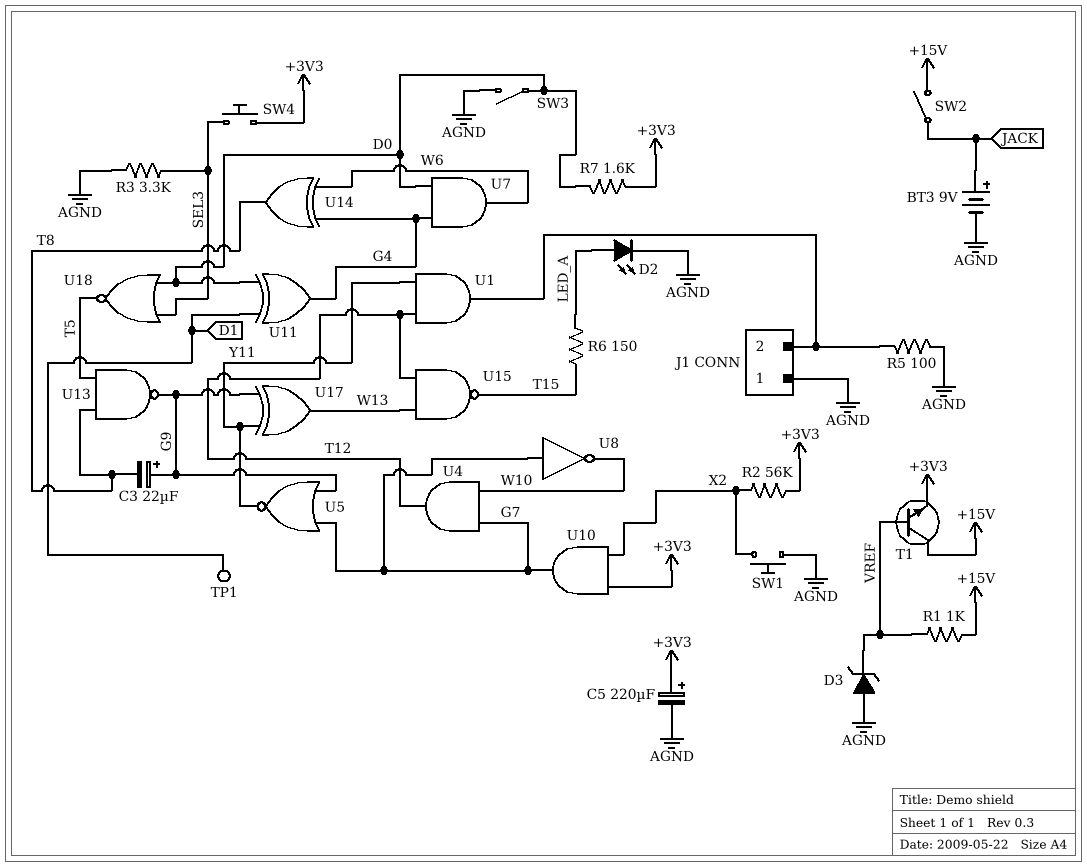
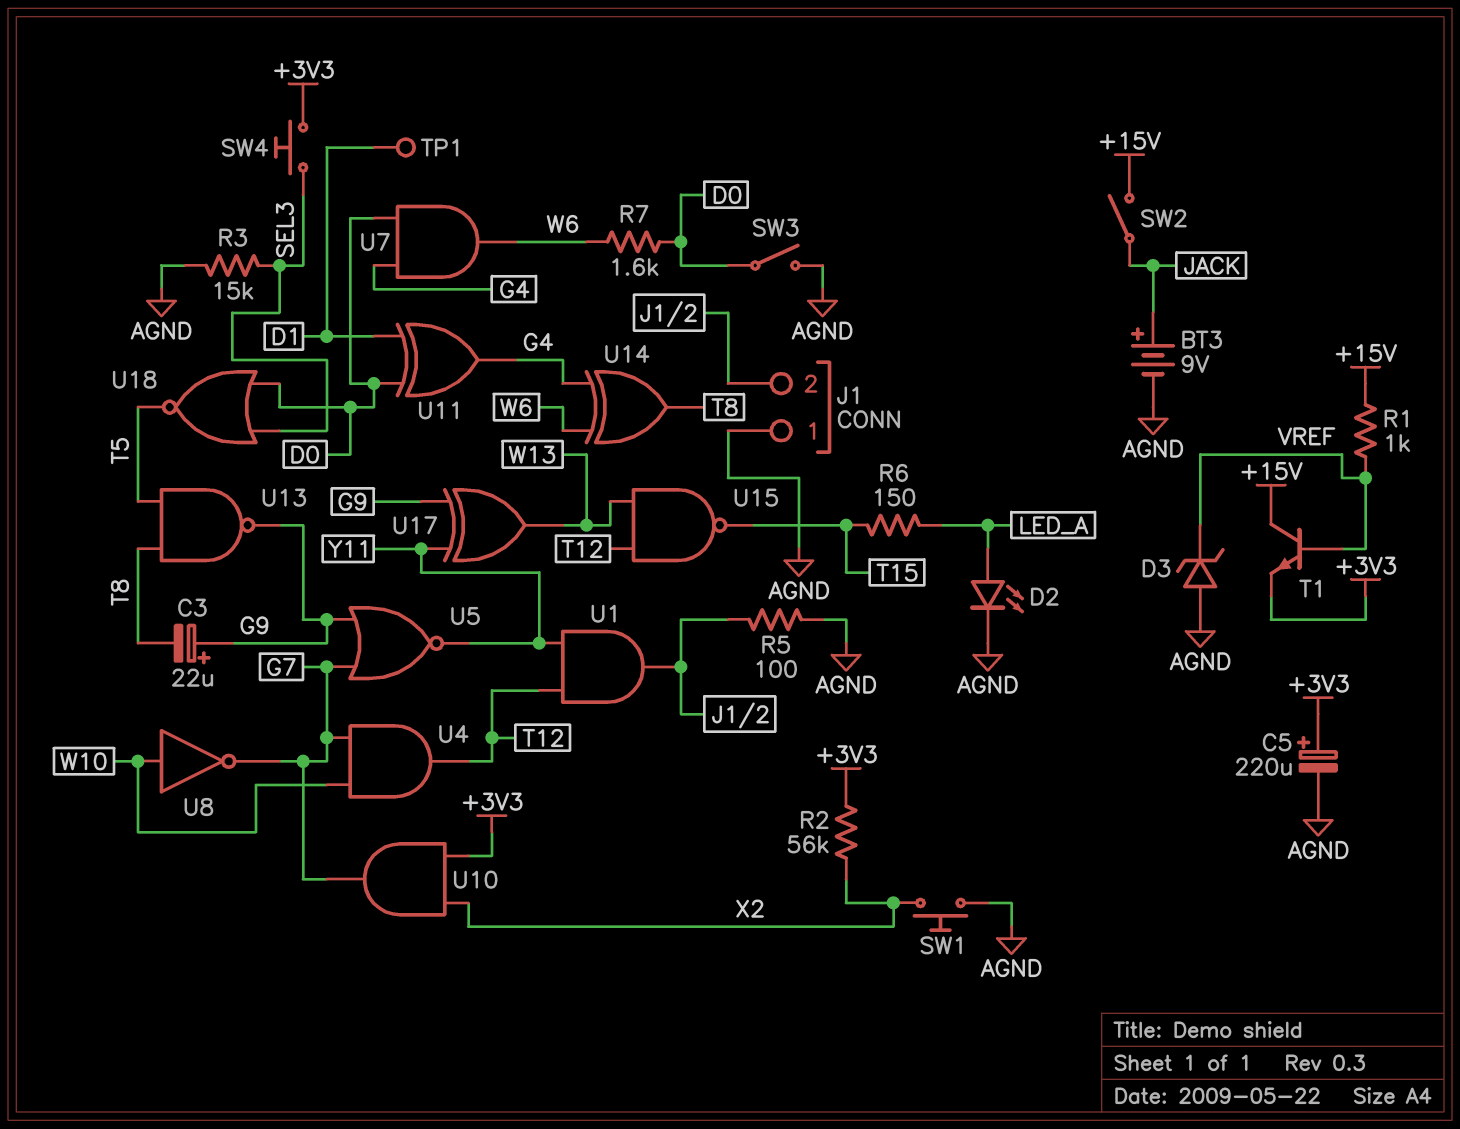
R3: 3.3k (AGND, SEL3) -> 15k (AGND, SEL3)
R7: 1.6k (+3V3, D0) -> 1.6k (D0, W6)
U8: NOT (in G7, out W10) -> NOT (in W10, out G7)

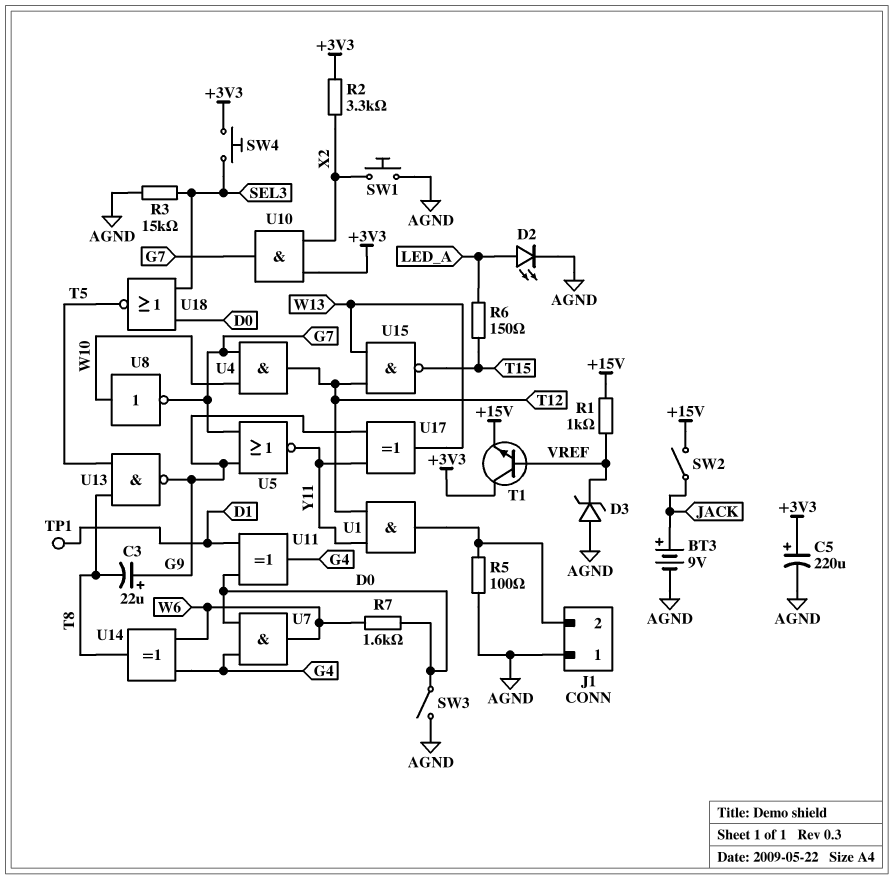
R2: 56k (+3V3, X2) -> 3.3k (+3V3, X2)
T1: NPN (B VREF, C +15V, E +3V3) -> NPN (B VREF, C +3V3, E +15V)

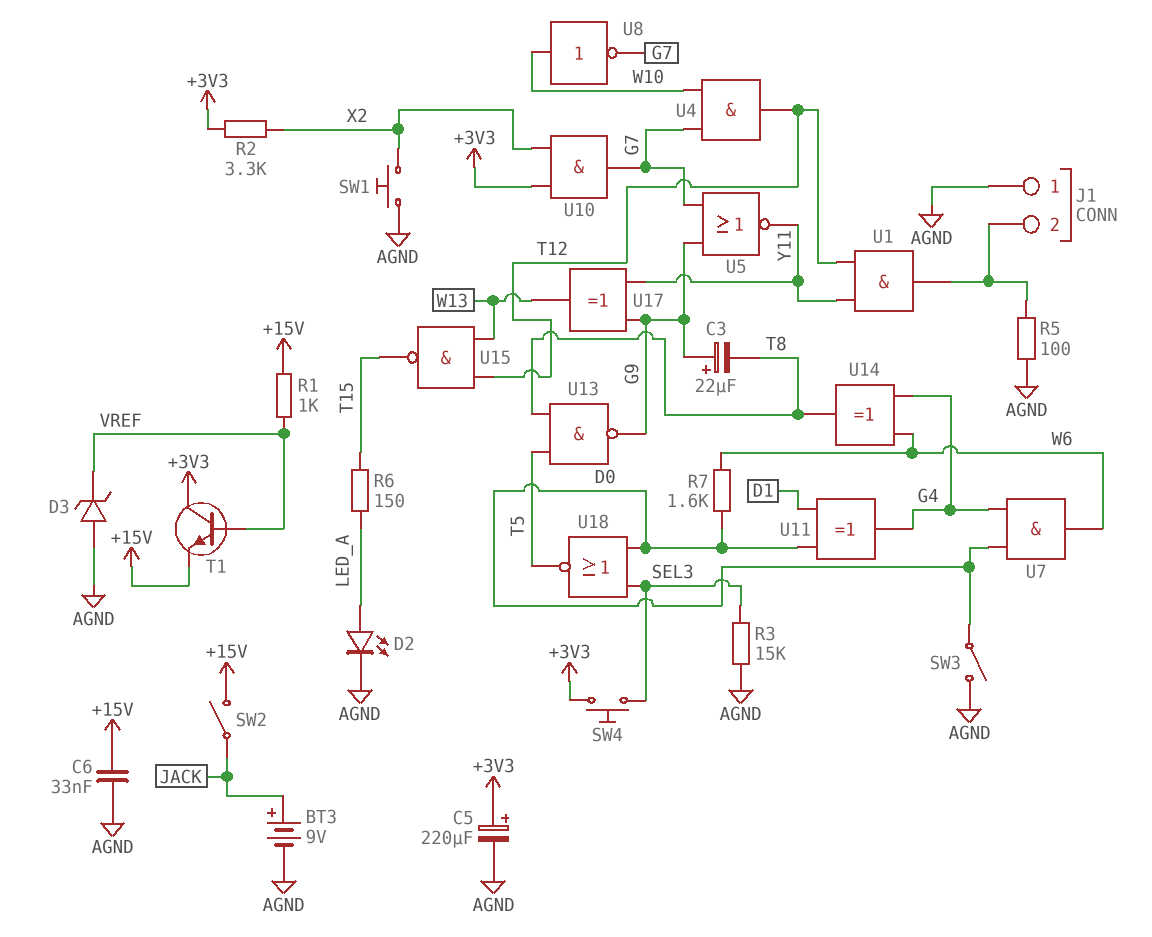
C6: none -> 33nF (+15V, AGND)
TP1: test point (D1) -> none

